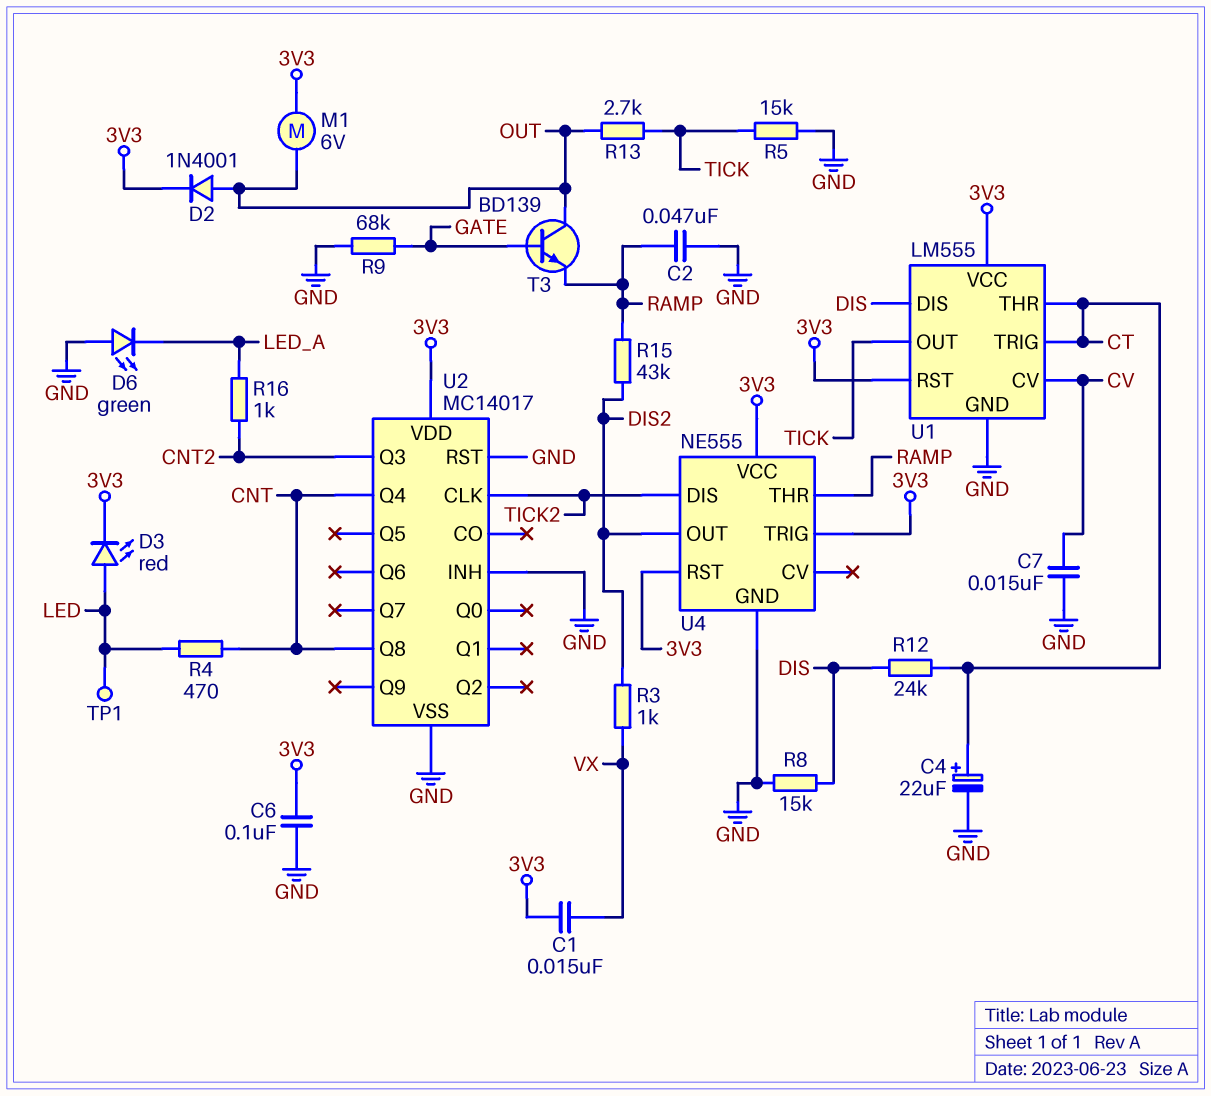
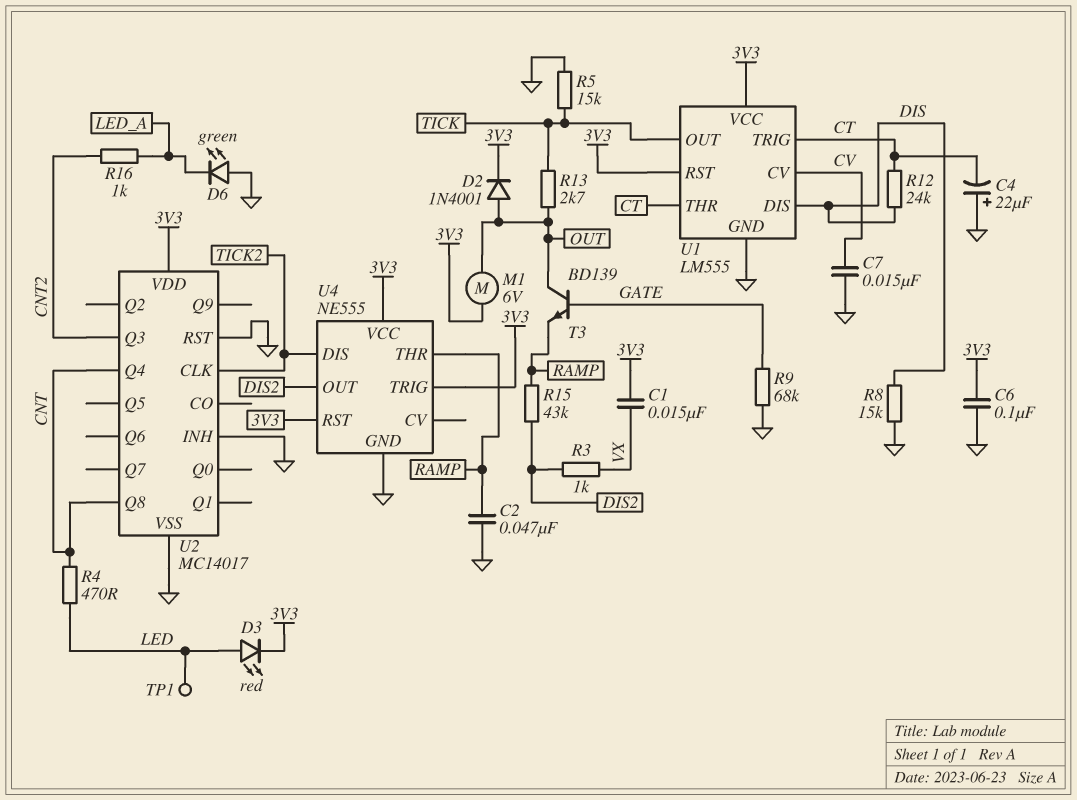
C4: 22uF (plus CT, minus GND) -> 22uF (plus GND, minus CT)

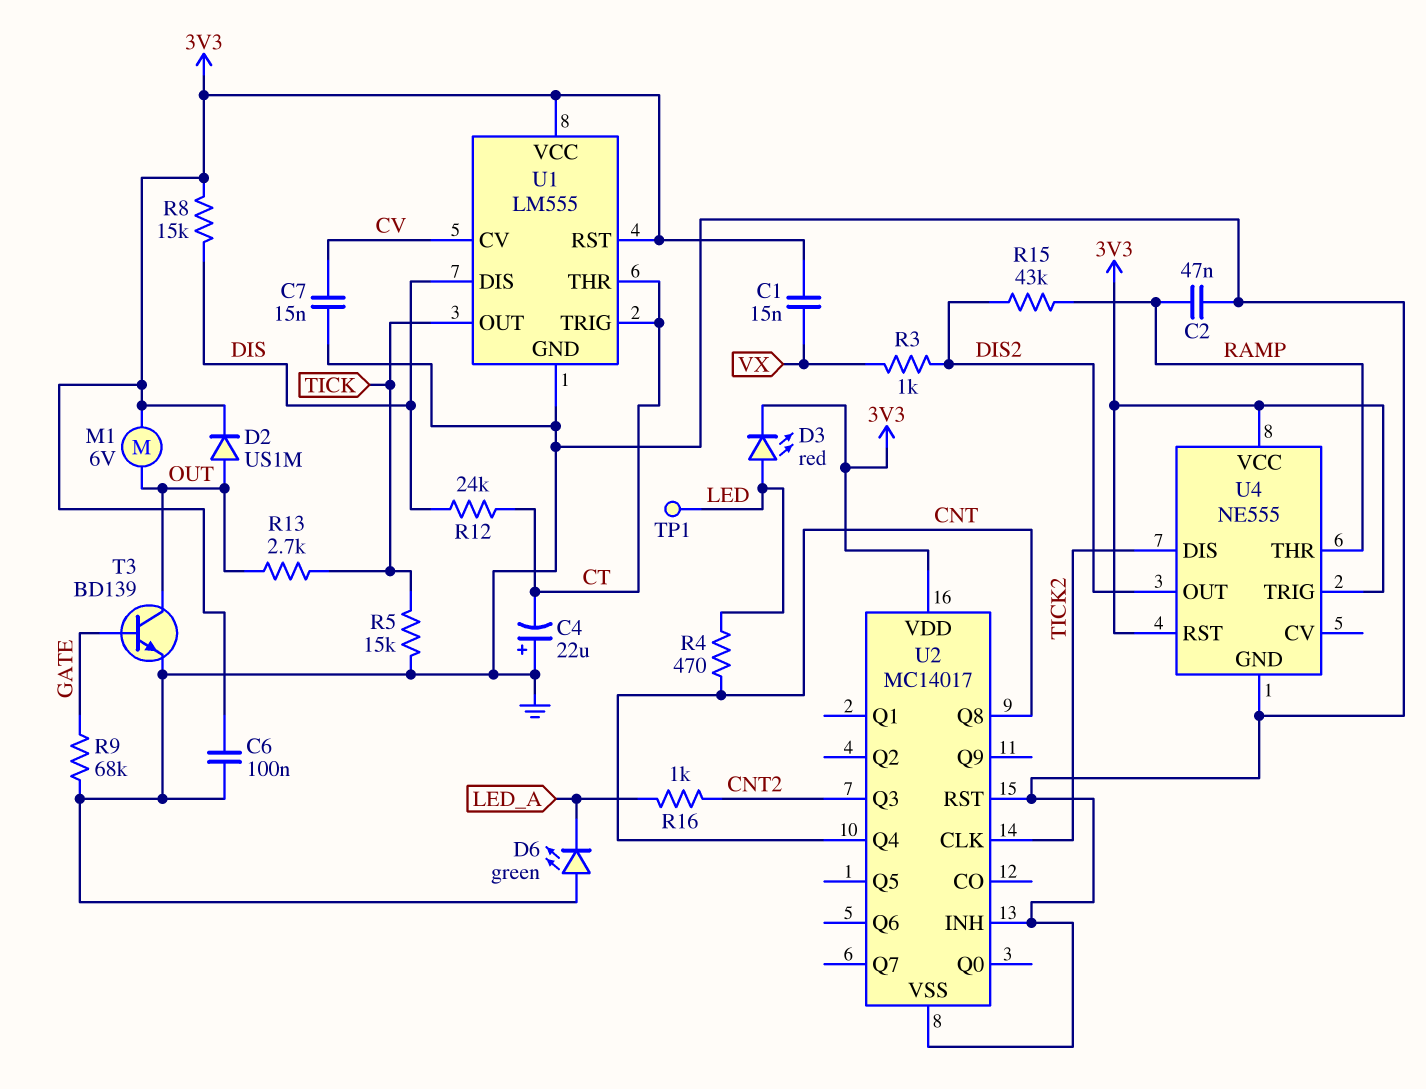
D2: diode 1N4001 (A OUT, K 3V3) -> diode US1M (A OUT, K 3V3)
R8: 15k (DIS, GND) -> 15k (3V3, DIS)
T3: NPN BD139 (B GATE, C OUT, E RAMP) -> NPN BD139 (B GATE, C OUT, E GND)

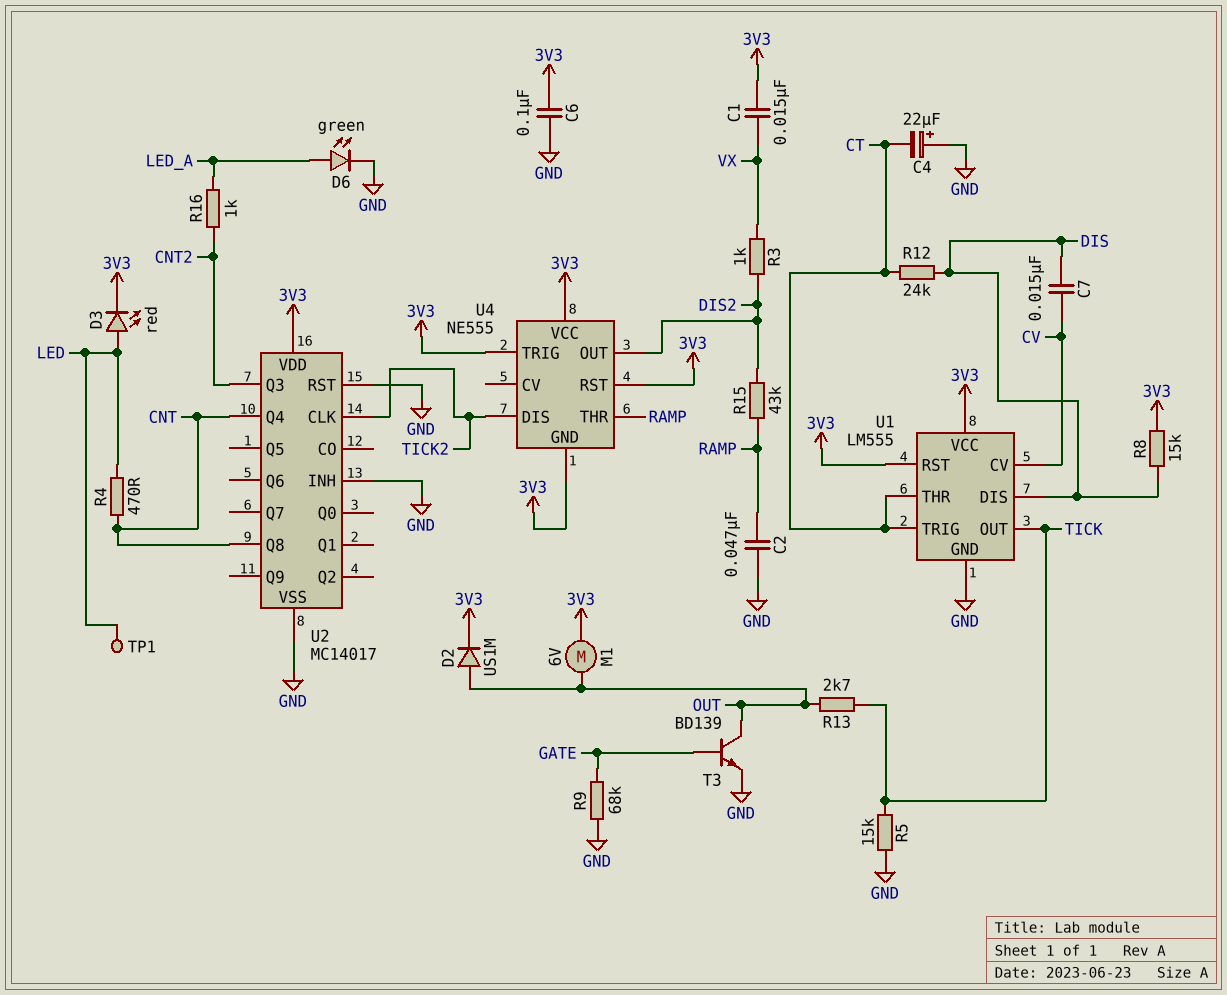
C7: 15nF (CV, GND) -> 15nF (CV, DIS)
D6: LED green (A GND, K LED_A) -> LED green (A LED_A, K GND)
U4 pin GND: GND -> 3V3

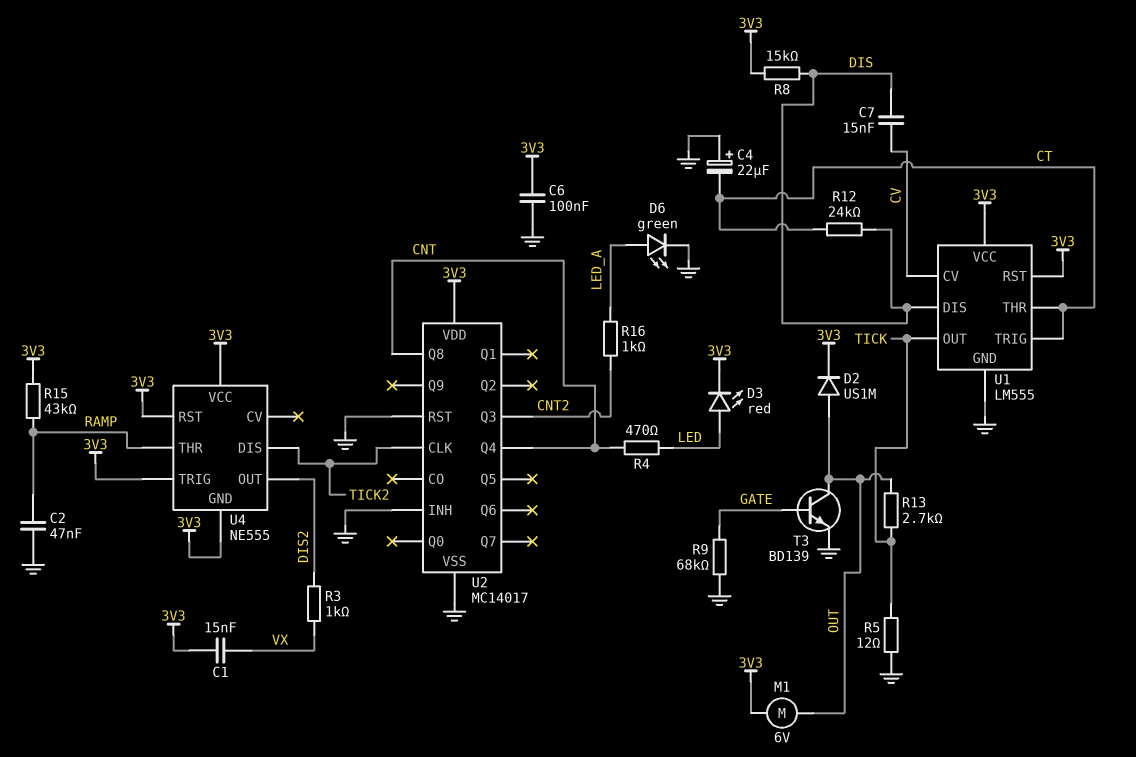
R5: 15k (GND, TICK) -> 12 (GND, TICK)
R15: 43k (DIS2, RAMP) -> 43k (3V3, RAMP)
TP1: test point (LED) -> none

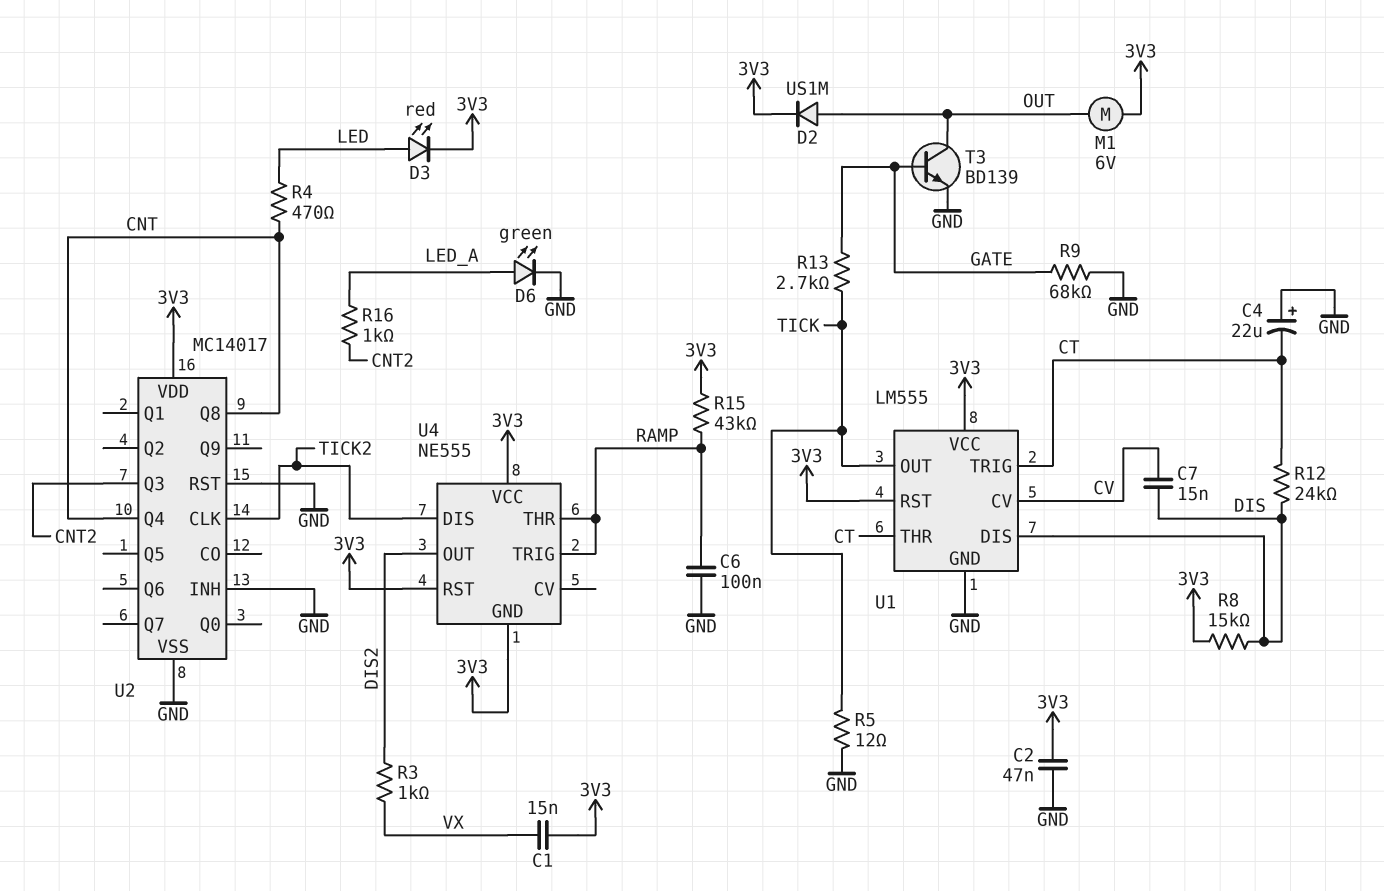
C2: 47nF (GND, RAMP) -> 47nF (3V3, GND)
C6: 100nF (3V3, GND) -> 100nF (GND, RAMP)
R13: 2.7k (OUT, TICK) -> 2.7k (GATE, TICK)
U4 pin TRIG: 3V3 -> RAMP

